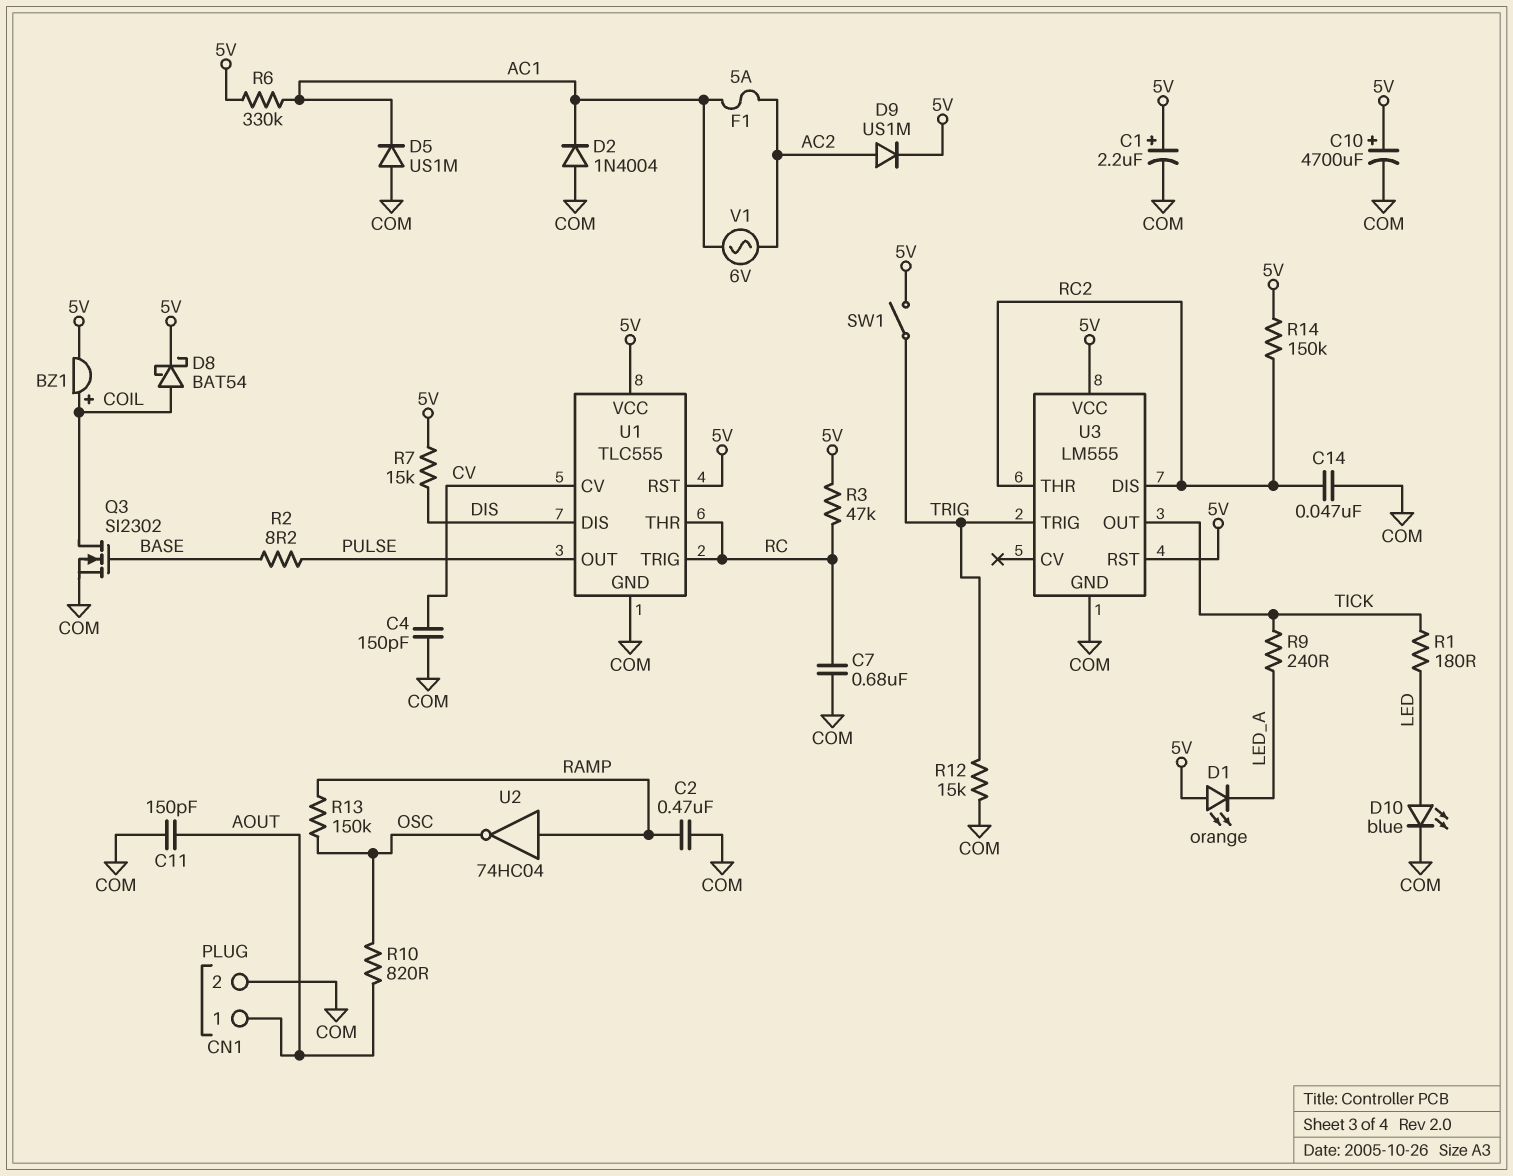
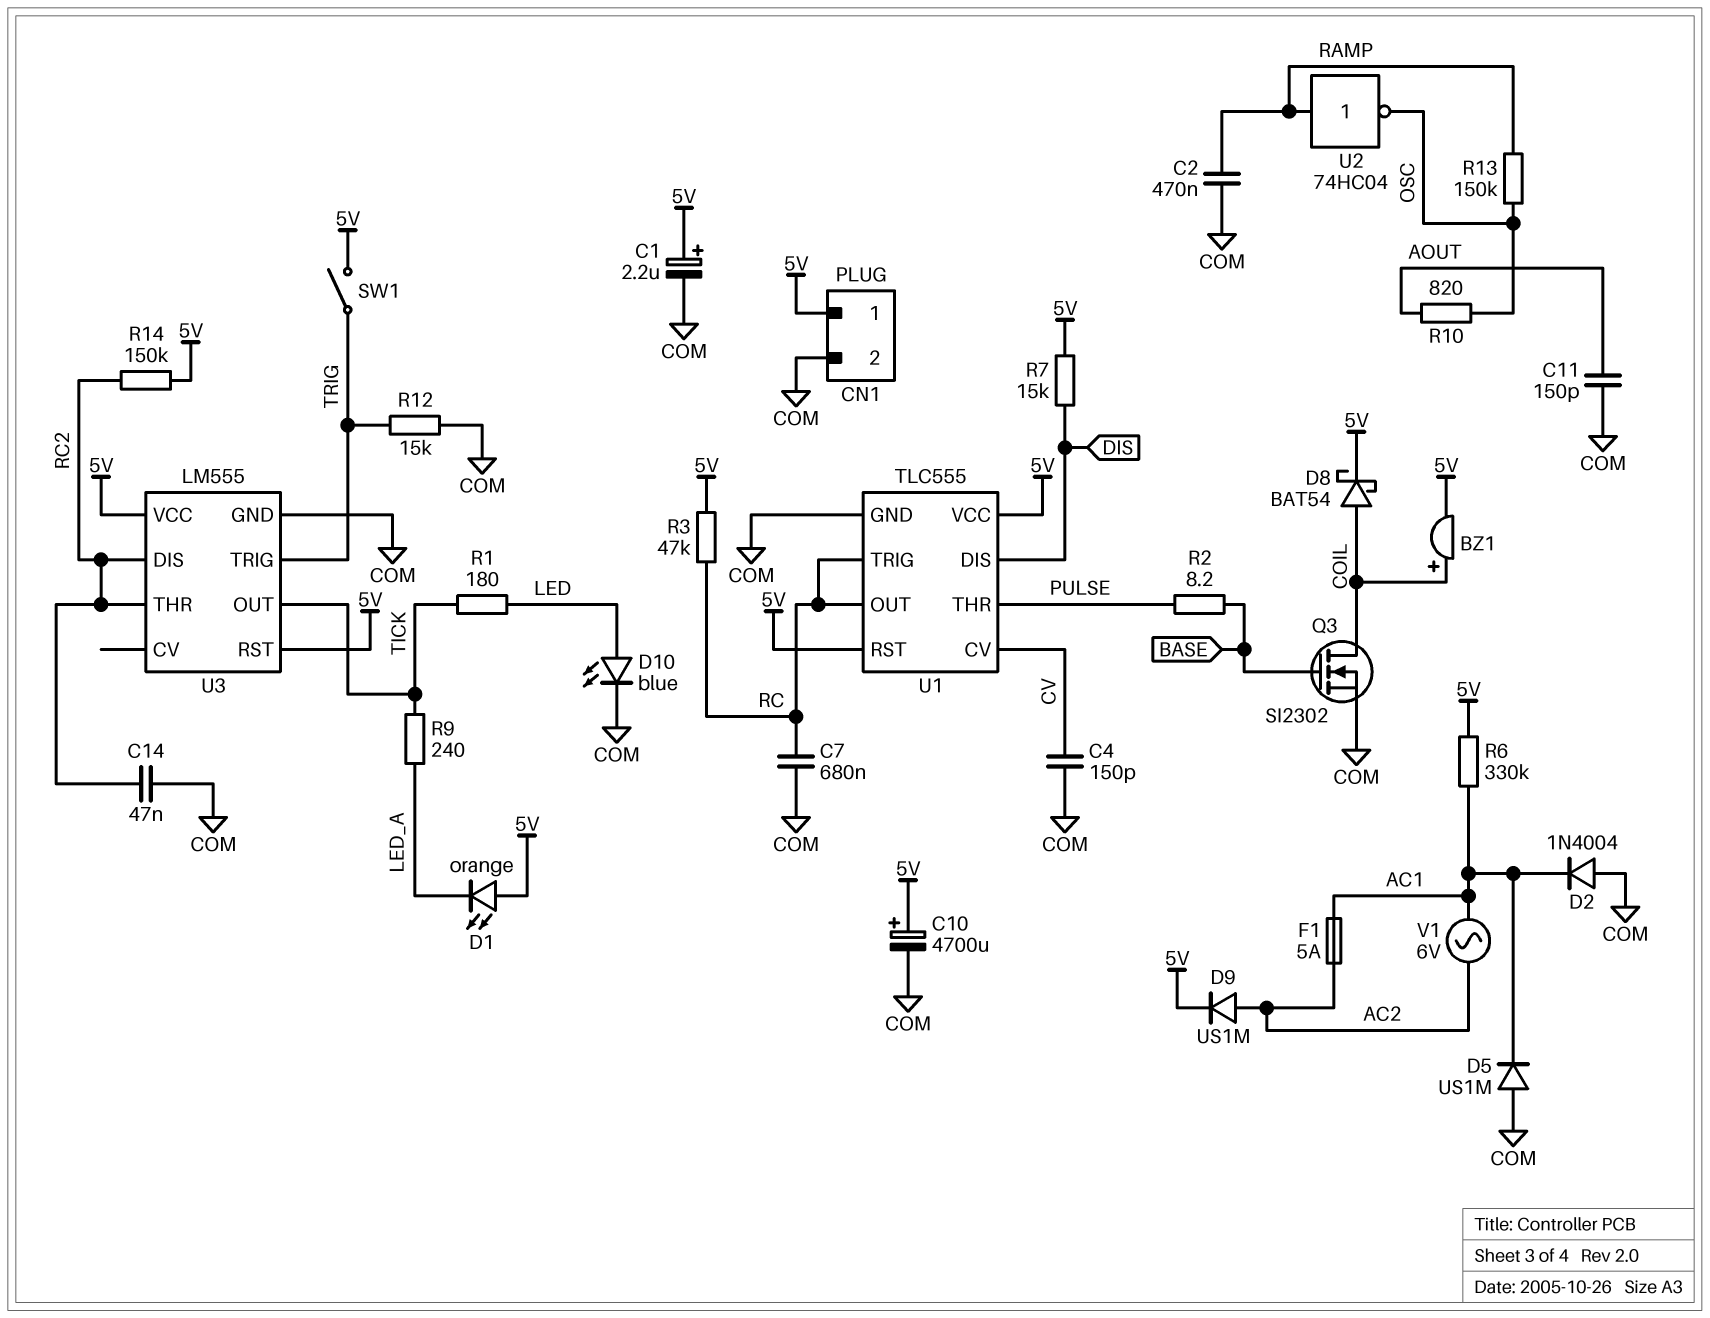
CN1 pin 1: AOUT -> 5V
U1 pin OUT: PULSE -> RC
U1 pin THR: RC -> PULSE

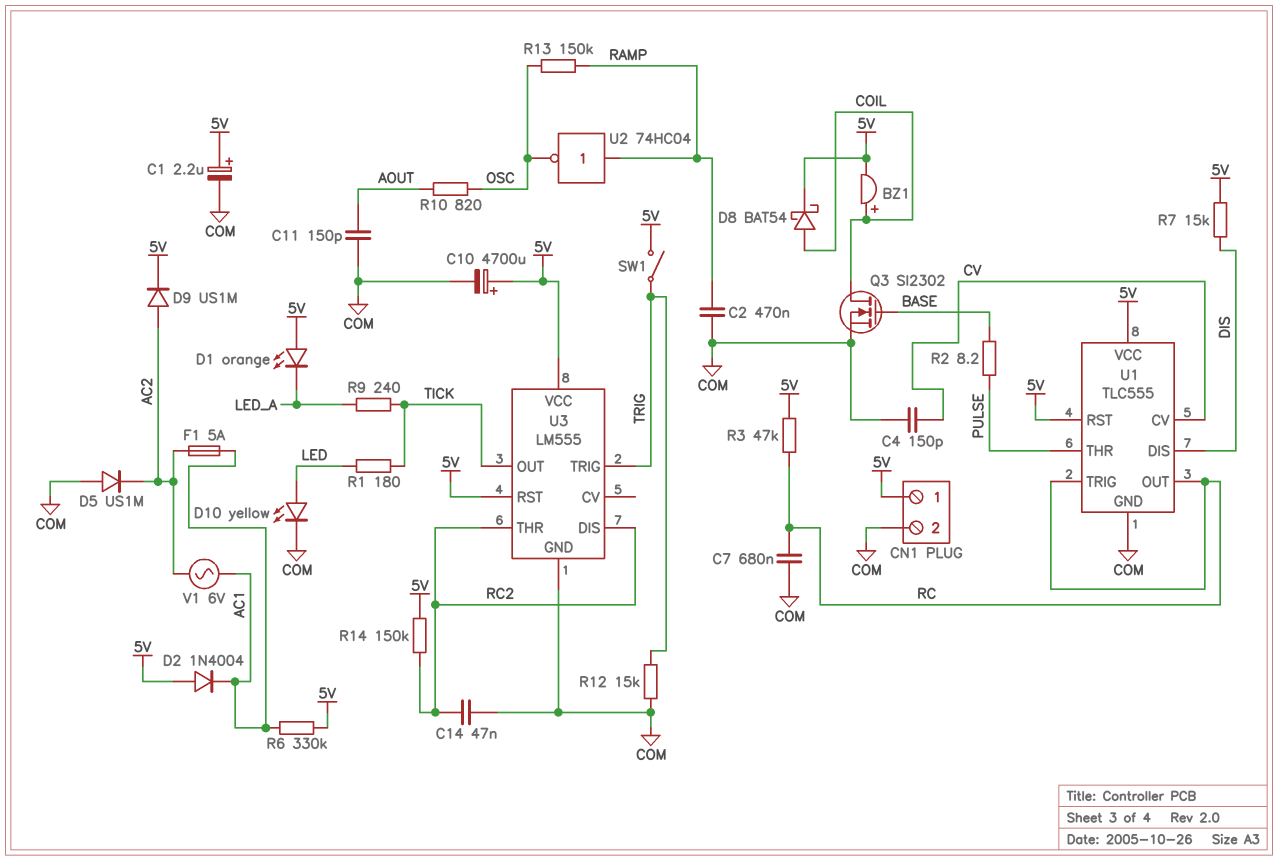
D2: diode 1N4004 (A COM, K AC1) -> diode 1N4004 (A 5V, K AC1)
D5: diode US1M (A COM, K AC1) -> diode US1M (A COM, K AC2)
D10: LED blue (A LED, K COM) -> LED yellow (A LED, K COM)

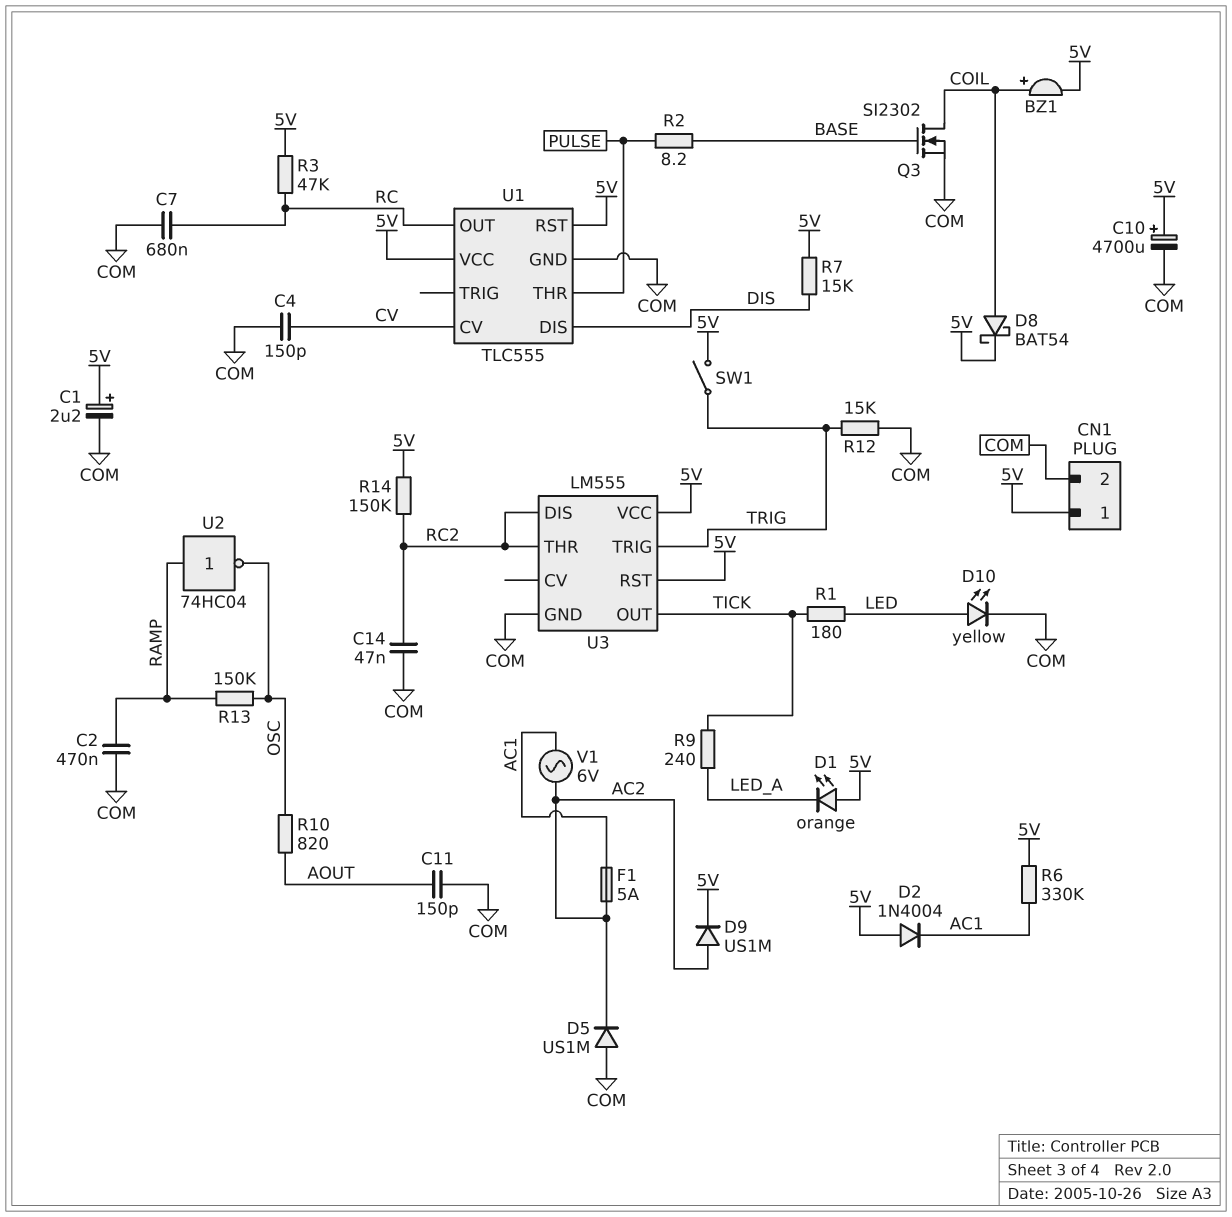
U1 pin TRIG: RC -> none

